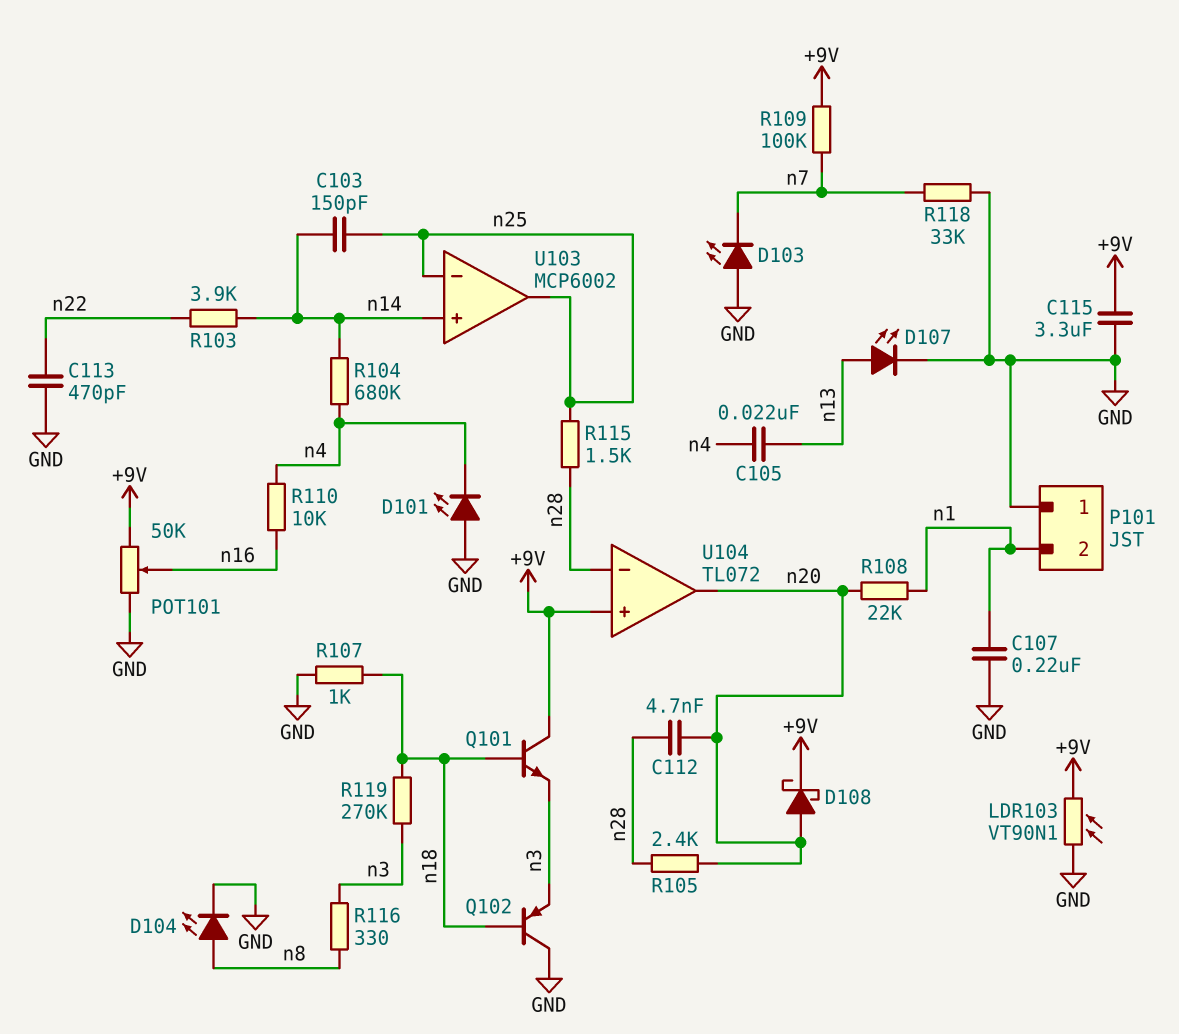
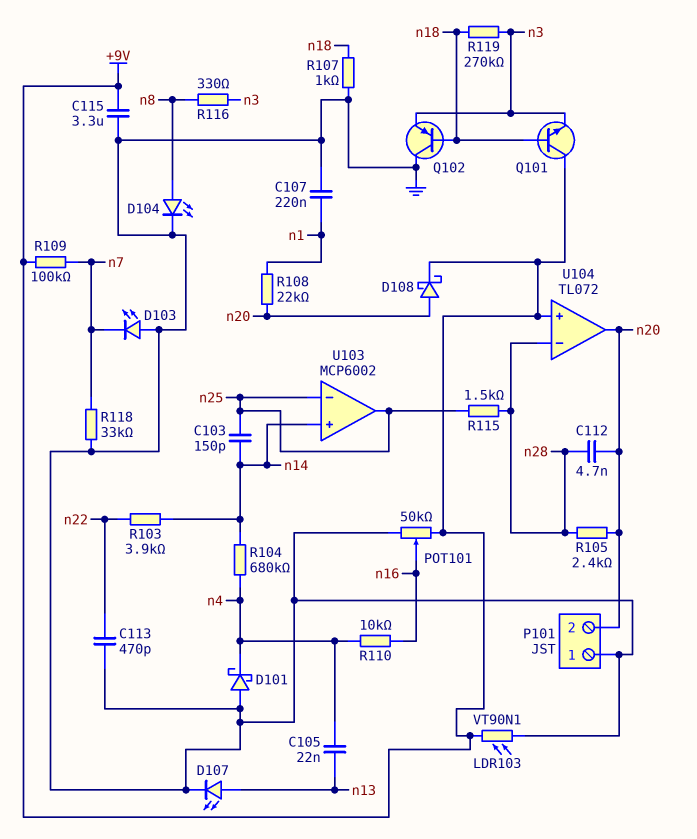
D101: LED (A GND, K n4) -> schottky (A GND, K n4)
P101 pin 2: n1 -> n20

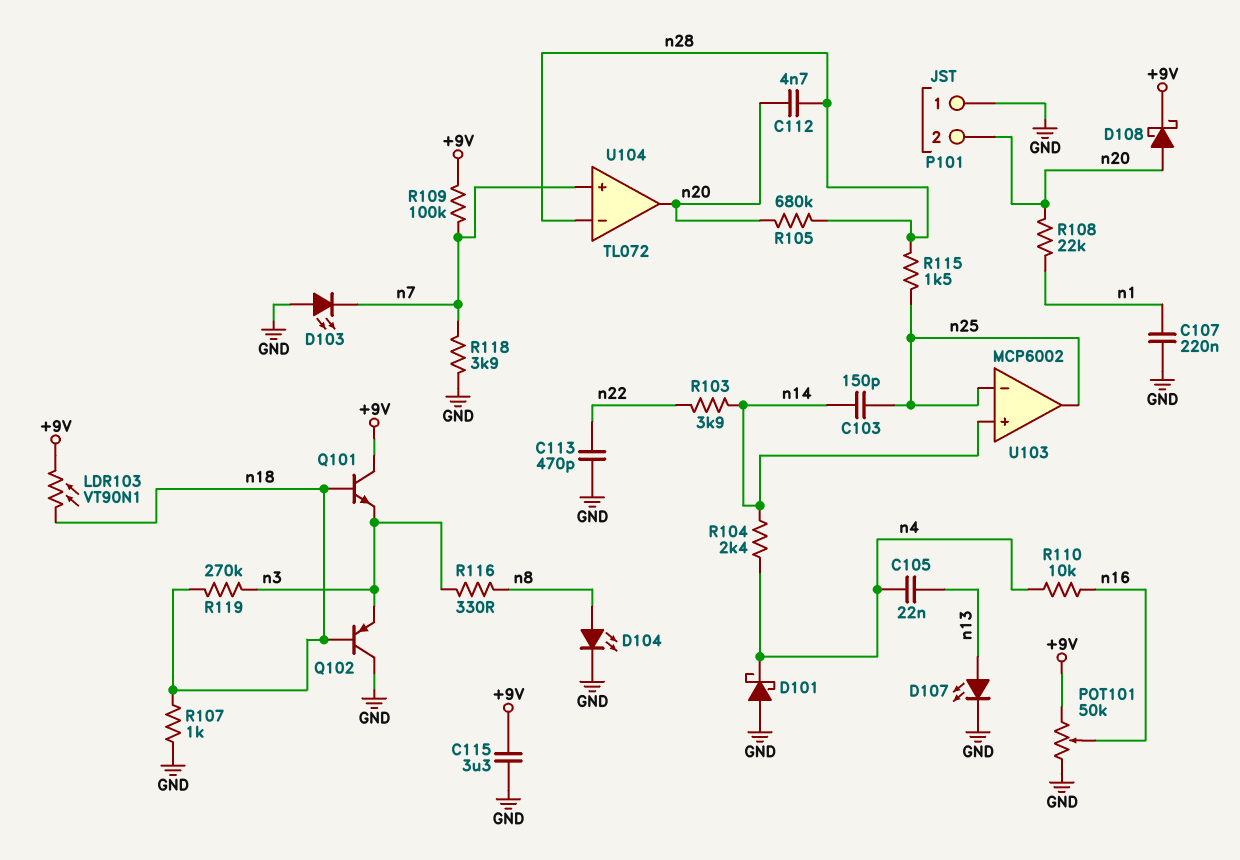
LDR103: VT90N1 (+9V, GND) -> VT90N1 (+9V, n18)
R104: 680k (n4, n14) -> 2.4k (n4, n14)
R105: 2.4k (n20, n28) -> 680k (n20, n28)
R118: 33k (GND, n7) -> 3.9k (GND, n7)
U104 pin in+: +9V -> n7

